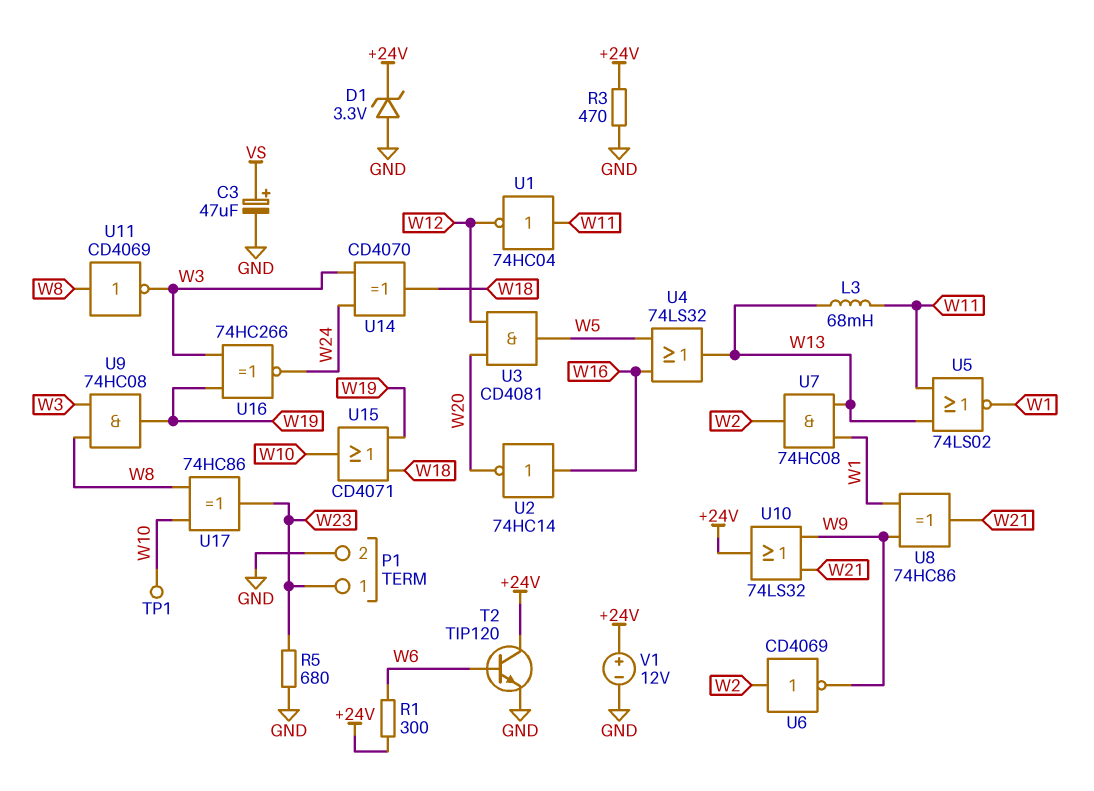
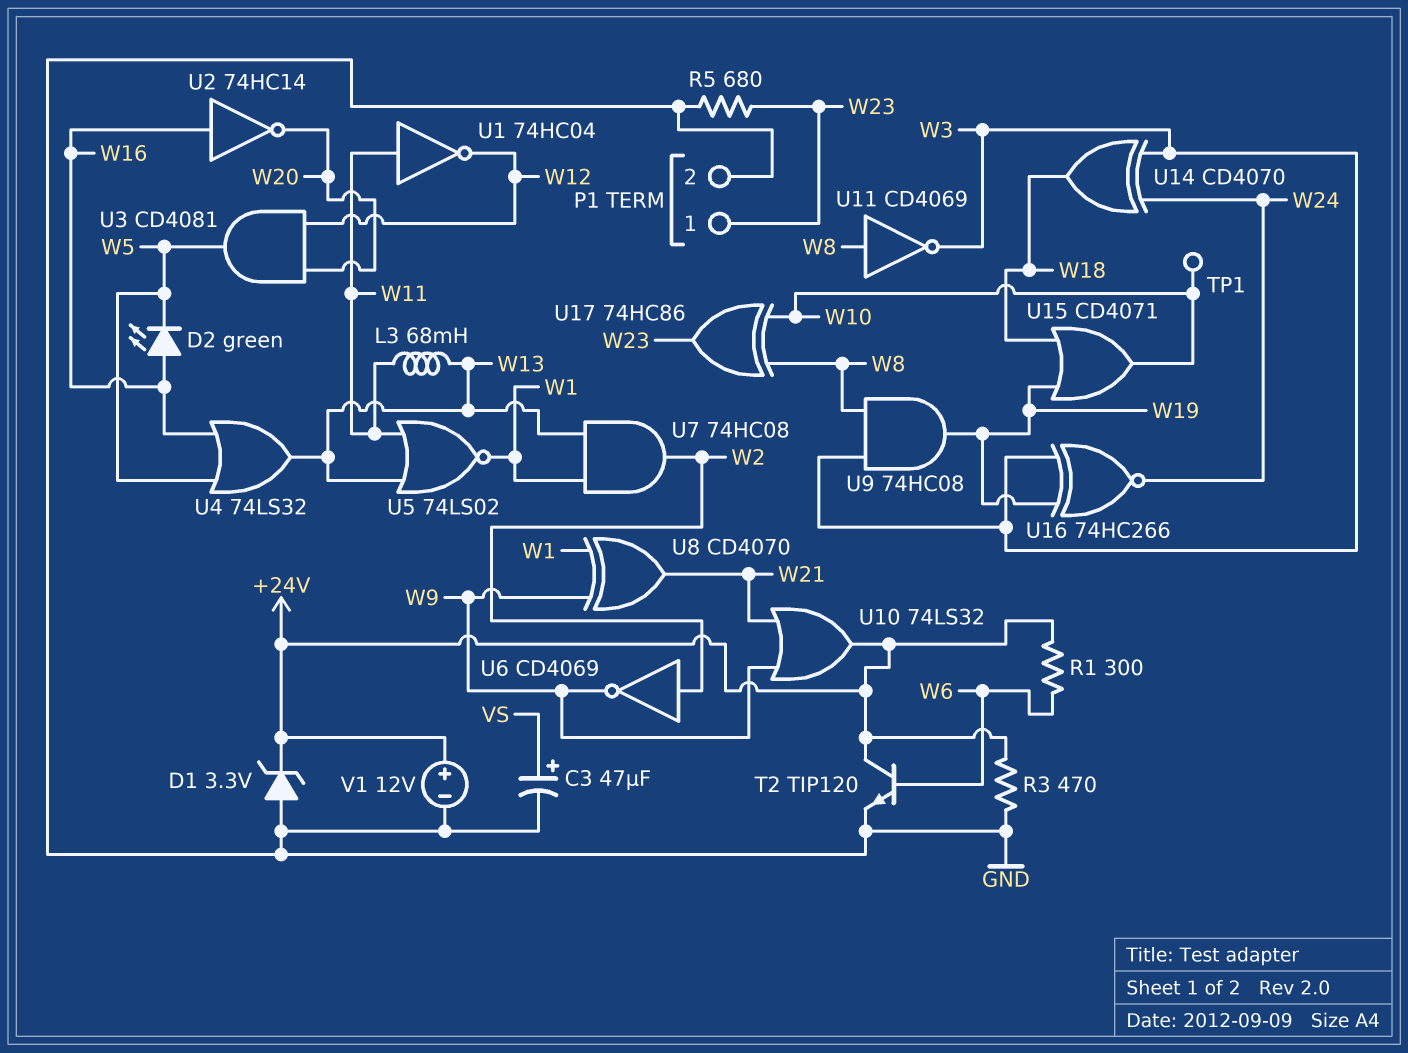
D2: none -> LED green (A W16, K W5)
U8: XOR 74HC86 (in W1, in W9, out W21) -> XOR CD4070 (in W1, in W9, out W21)

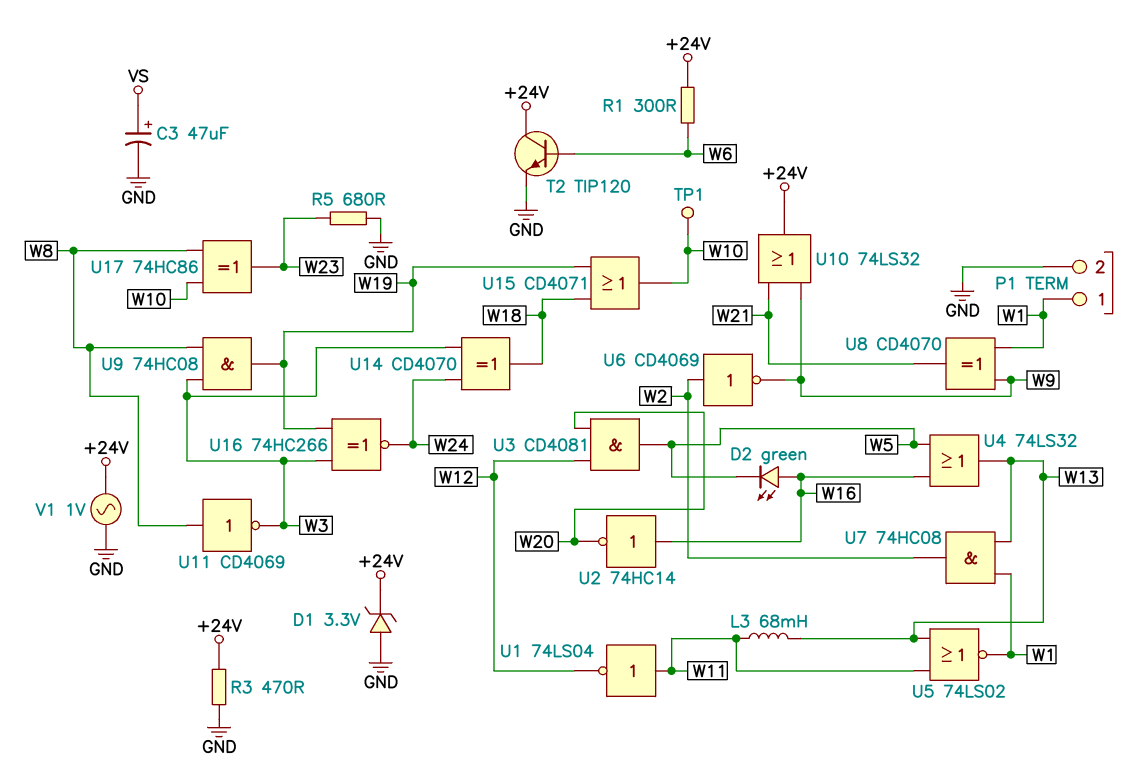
P1 pin 1: W23 -> W1
U1: NOT 74HC04 (in W11, out W12) -> NOT 74LS04 (in W11, out W12)
V1: 12V (plus +24V, minus GND) -> AC 1V (+24V, GND)

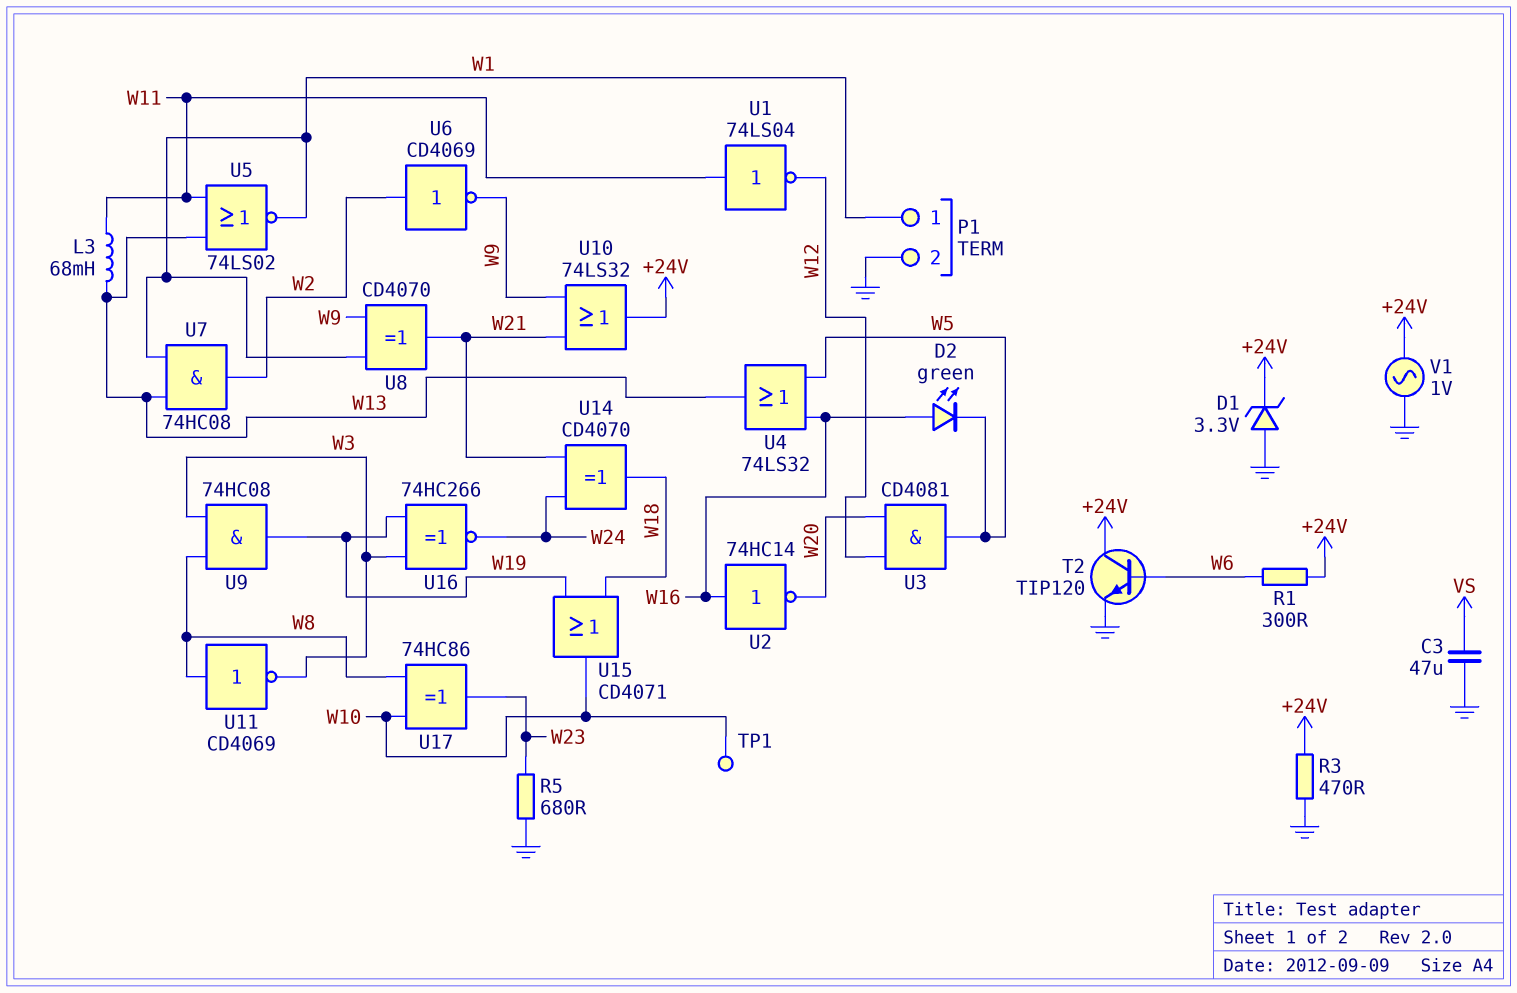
C3: 47uF (plus VS, minus GND) -> 47uF (GND, VS)
U14: XOR CD4070 (in W3, in W24, out W18) -> XOR CD4070 (in W21, in W24, out W18)

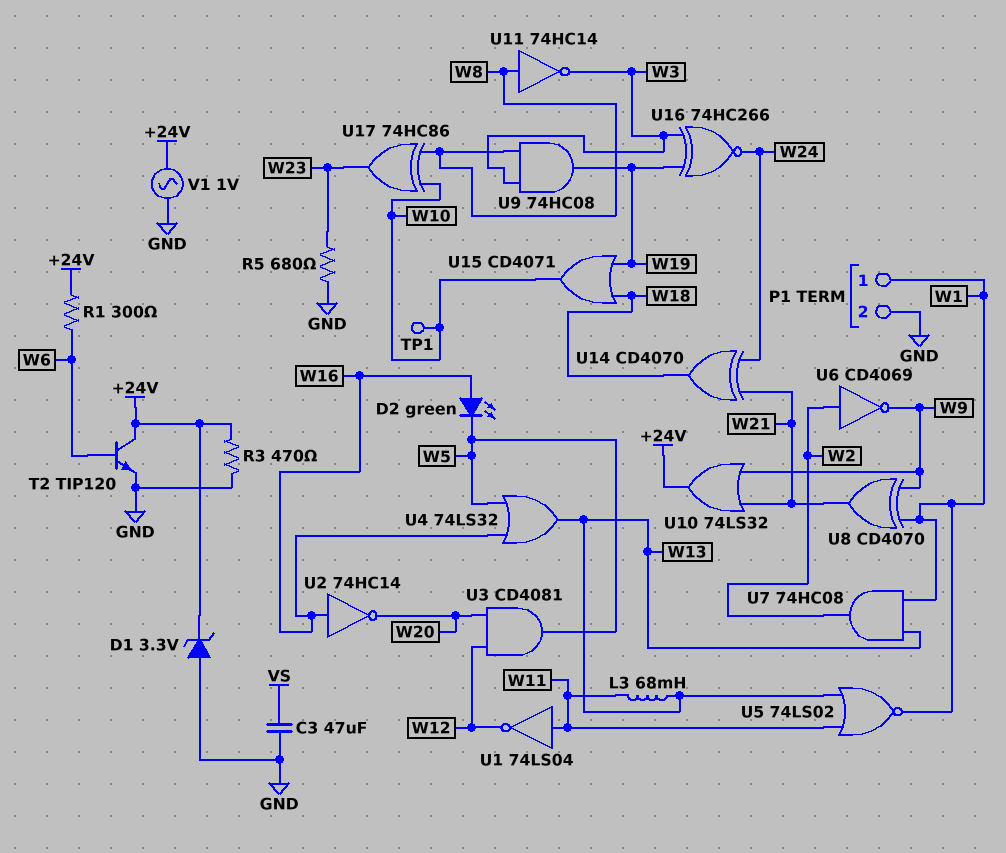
U11: NOT CD4069 (in W8, out W3) -> NOT 74HC14 (in W8, out W3)

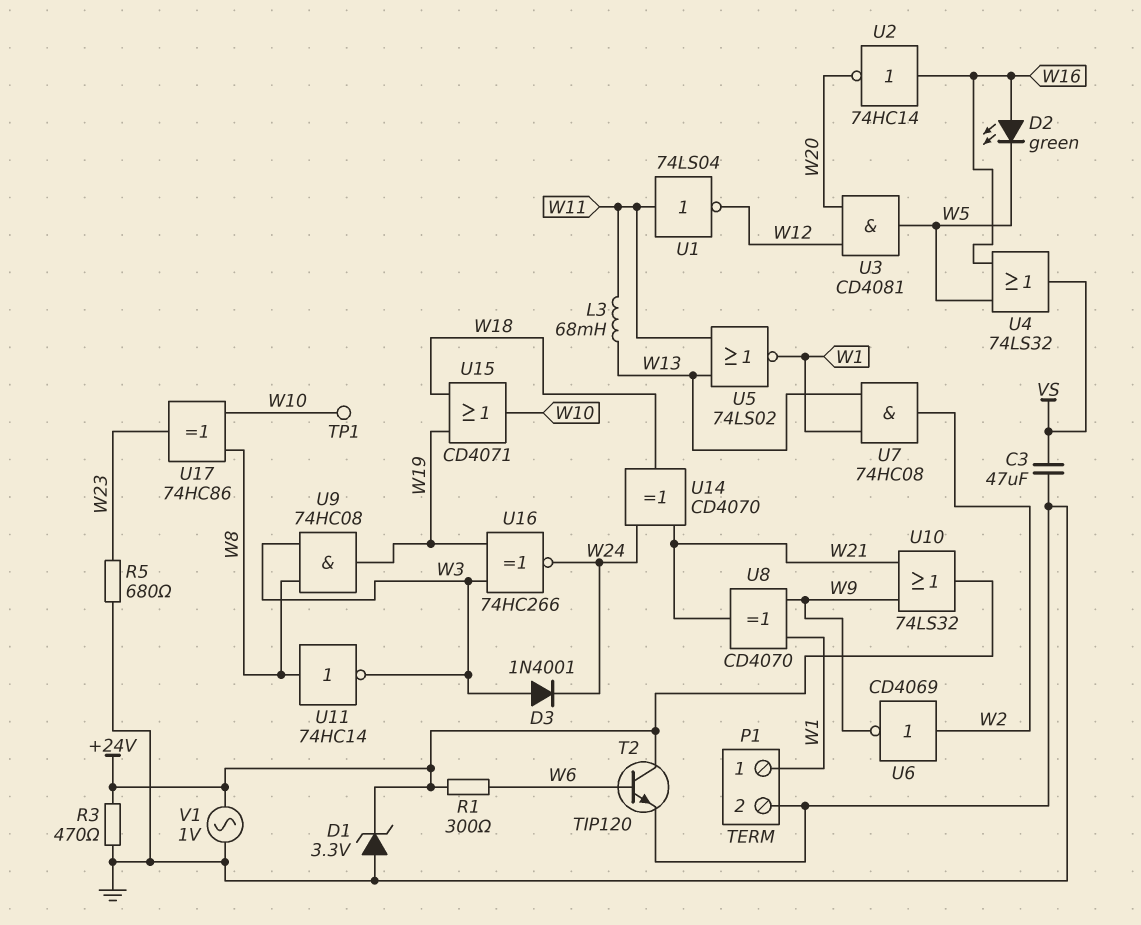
D3: none -> diode 1N4001 (A W3, K W24)
U4: OR 74LS32 (in W5, in W16, out W13) -> OR 74LS32 (in W5, in W16, out VS)

